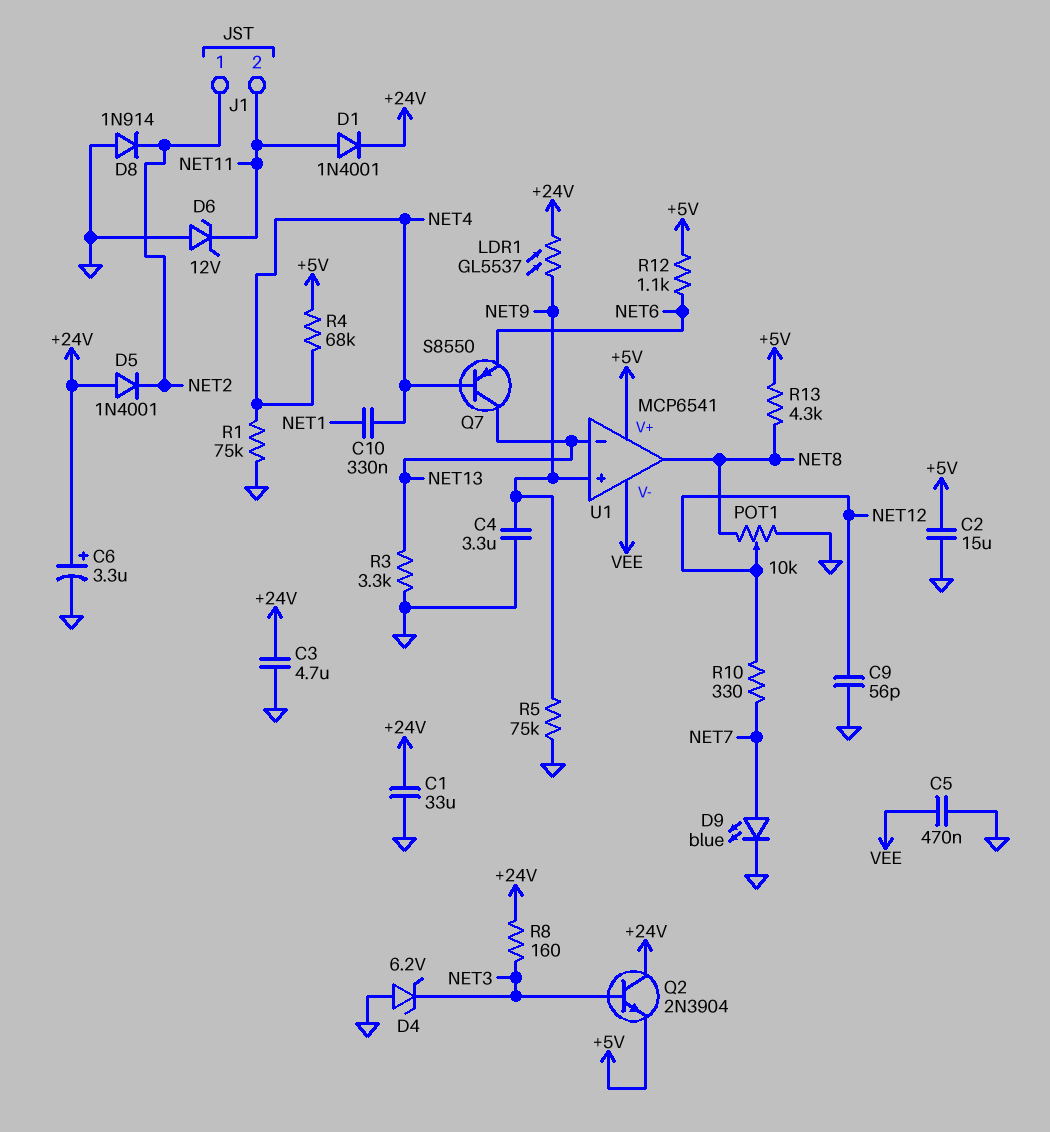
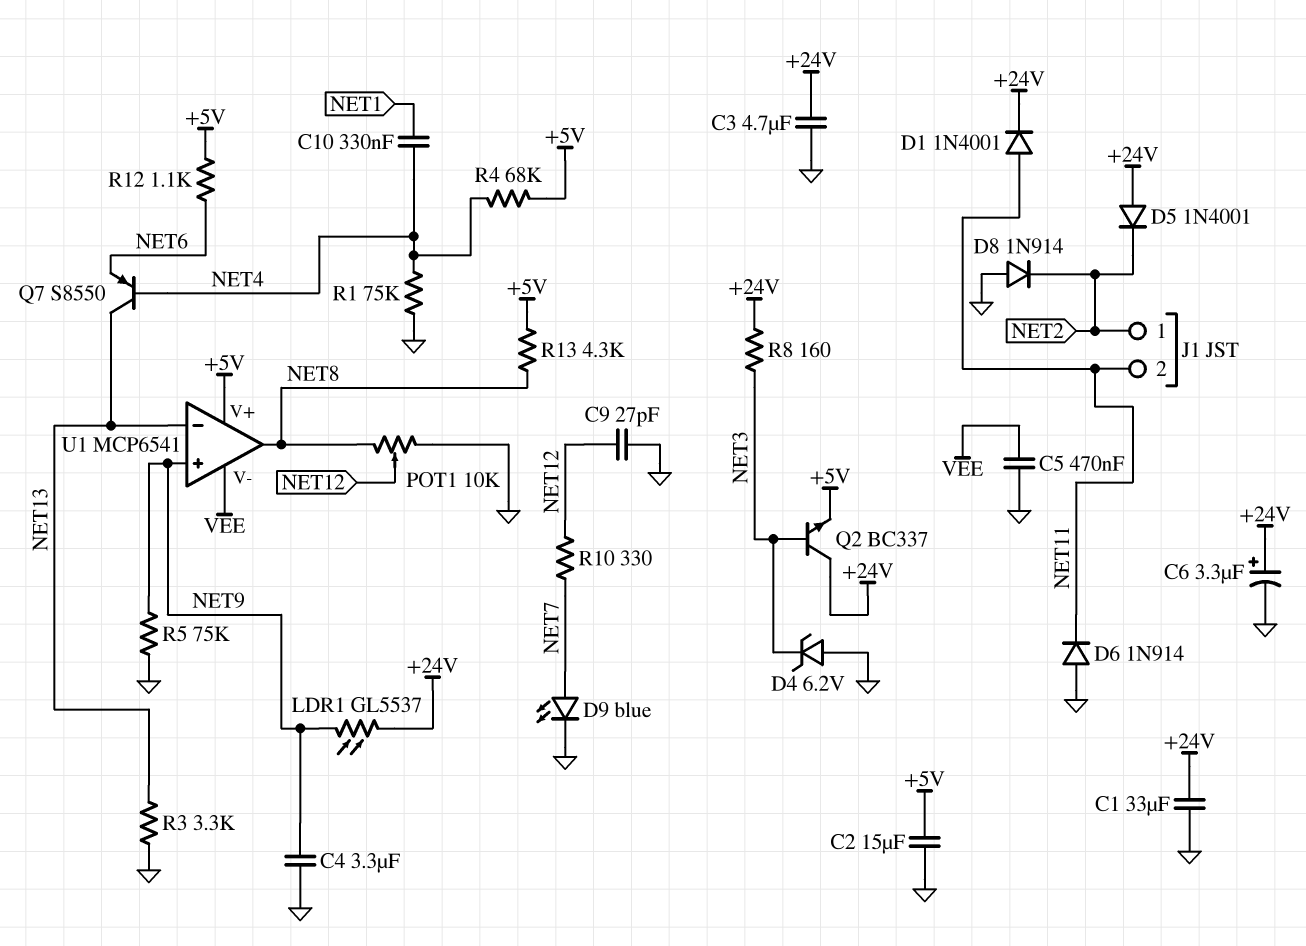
C9: 56pF (GND, NET12) -> 27pF (GND, NET12)
D6: zener 12V (A GND, K NET11) -> diode 1N914 (A GND, K NET11)
Q2: NPN 2N3904 (B NET3, C +24V, E +5V) -> NPN BC337 (B NET3, C +24V, E +5V)

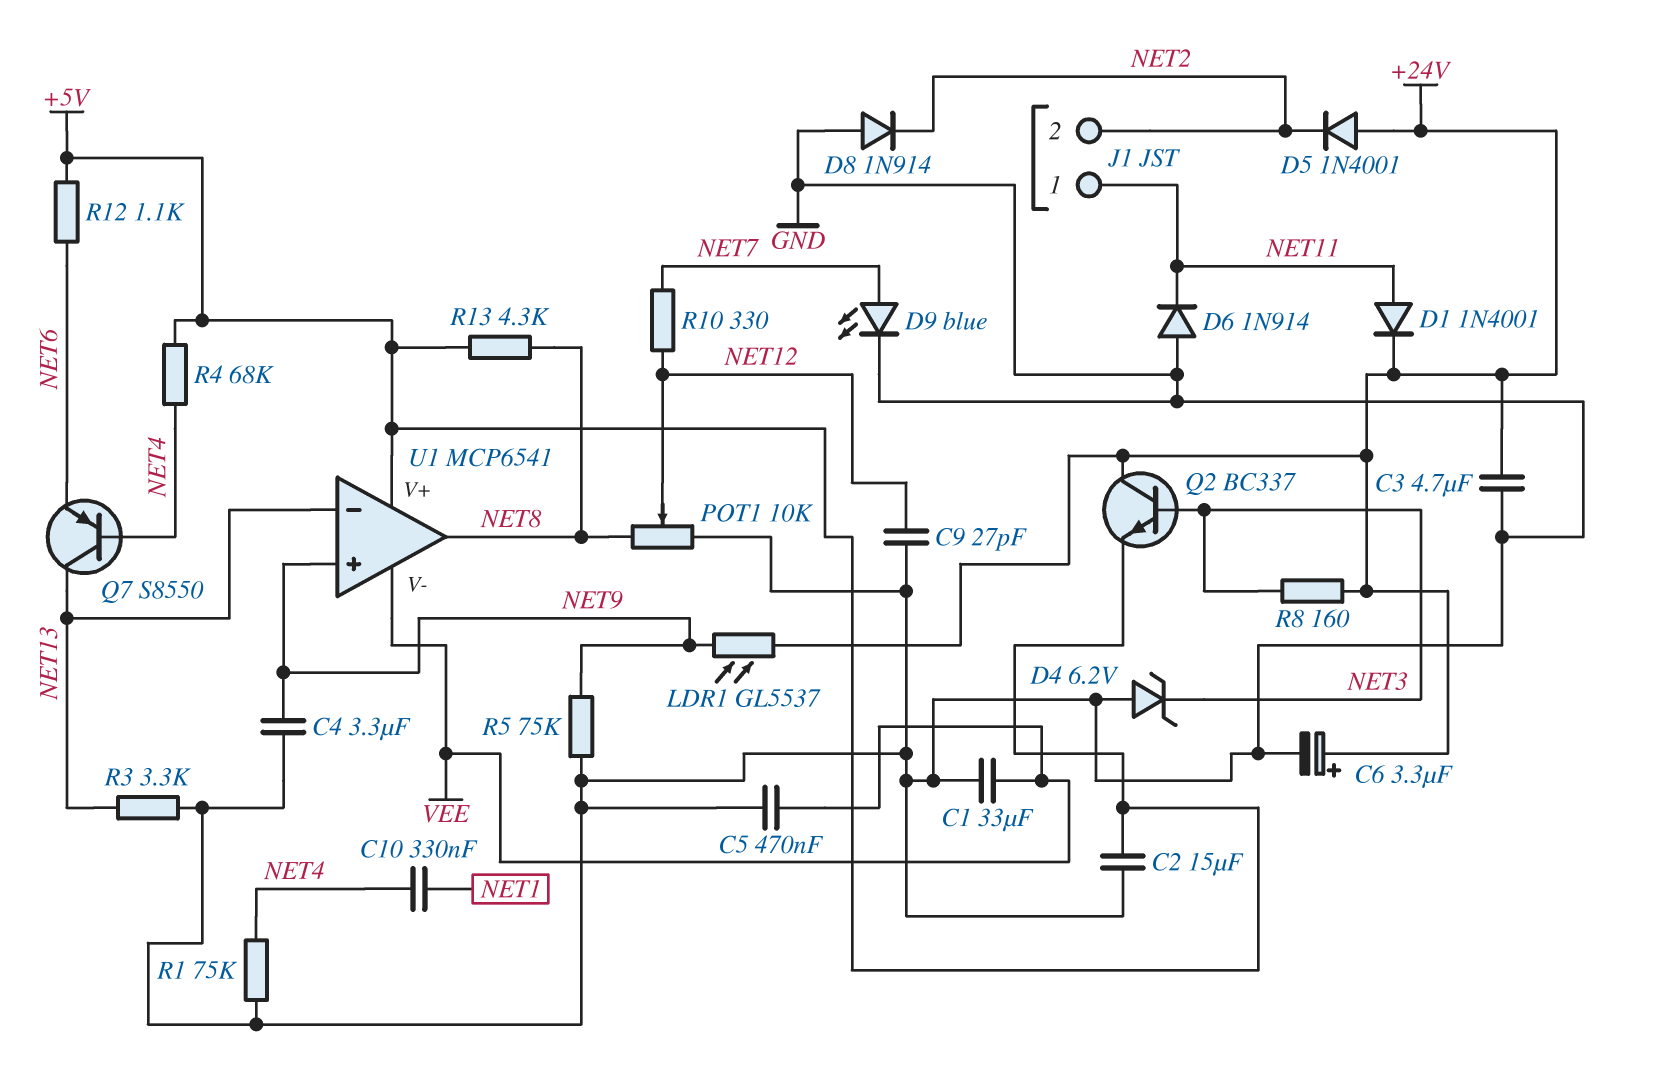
C1: 33uF (+24V, GND) -> 33uF (GND, VEE)
J1 pin 1: NET2 -> NET11
J1 pin 2: NET11 -> NET2

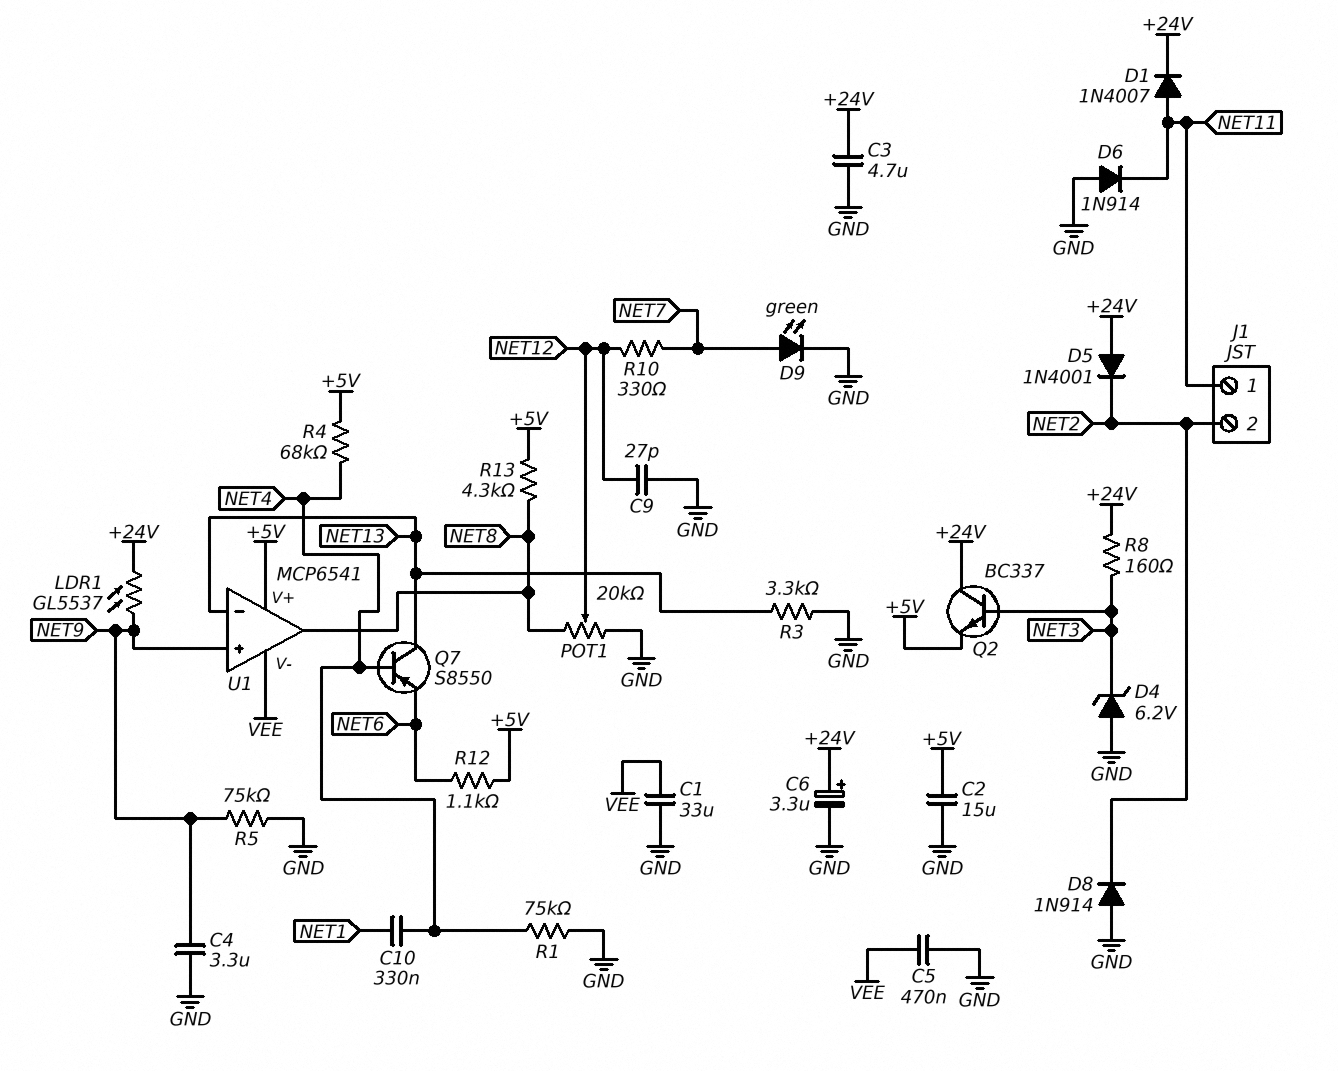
D1: diode 1N4001 (A NET11, K +24V) -> diode 1N4007 (A NET11, K +24V)
D9: LED blue (A NET7, K GND) -> LED green (A NET7, K GND)
POT1: 10k (GND, NET8, wiper NET12) -> 20k (GND, NET8, wiper NET12)

